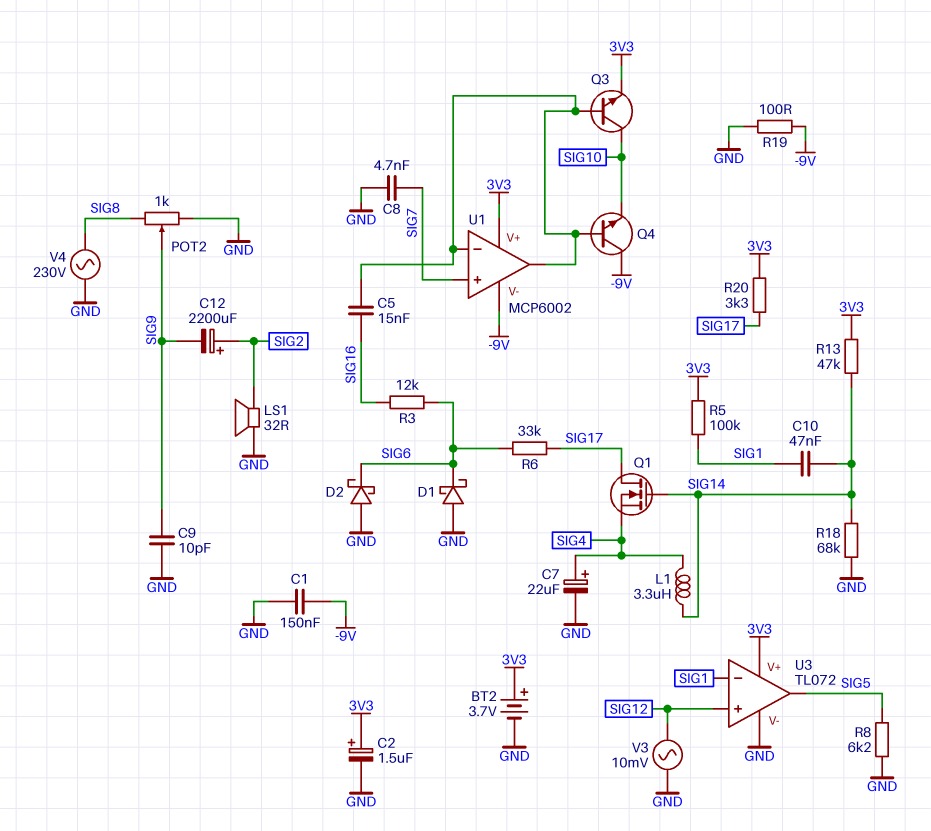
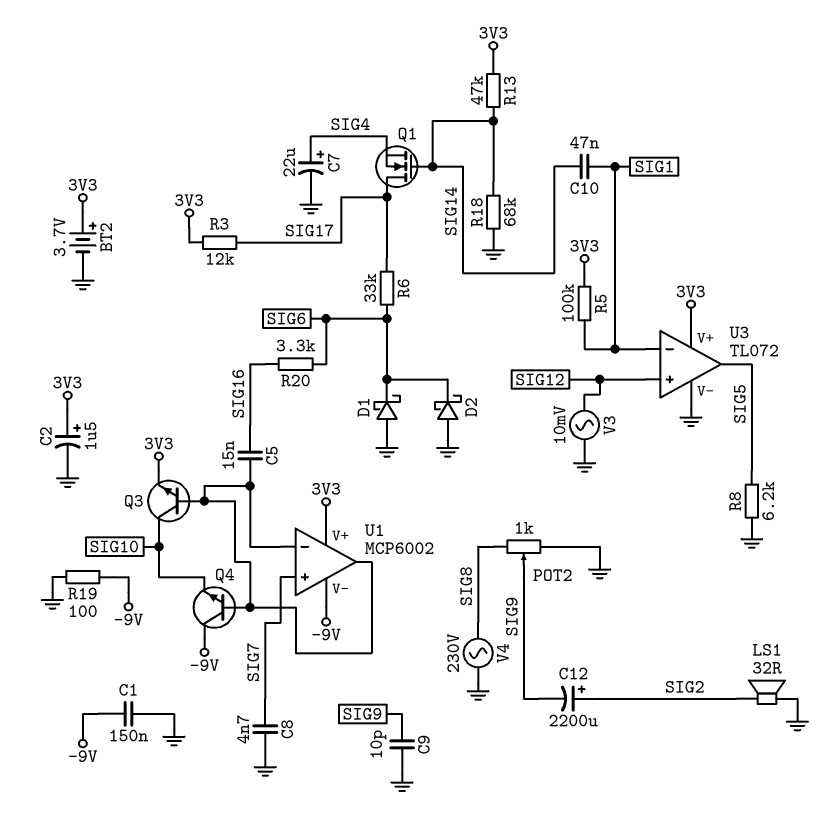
L1: 3.3uH (SIG4, SIG14) -> none
R3: 12k (SIG6, SIG16) -> 12k (3V3, SIG17)
R20: 3.3k (3V3, SIG17) -> 3.3k (SIG6, SIG16)

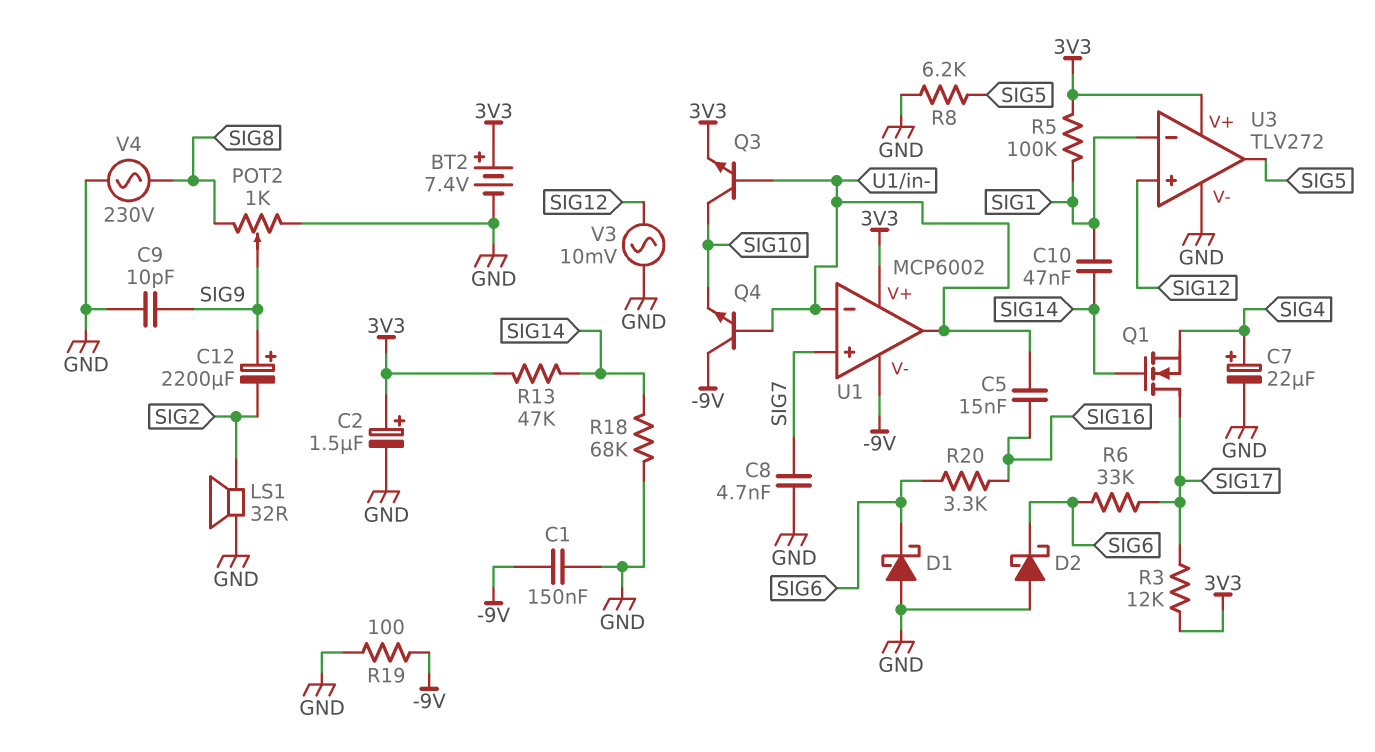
BT2: 3.7V (plus 3V3, minus GND) -> 7.4V (plus 3V3, minus GND)
C12: 2200uF (plus SIG2, minus SIG9) -> 2200uF (plus SIG9, minus SIG2)
U3: TL072 -> TLV272

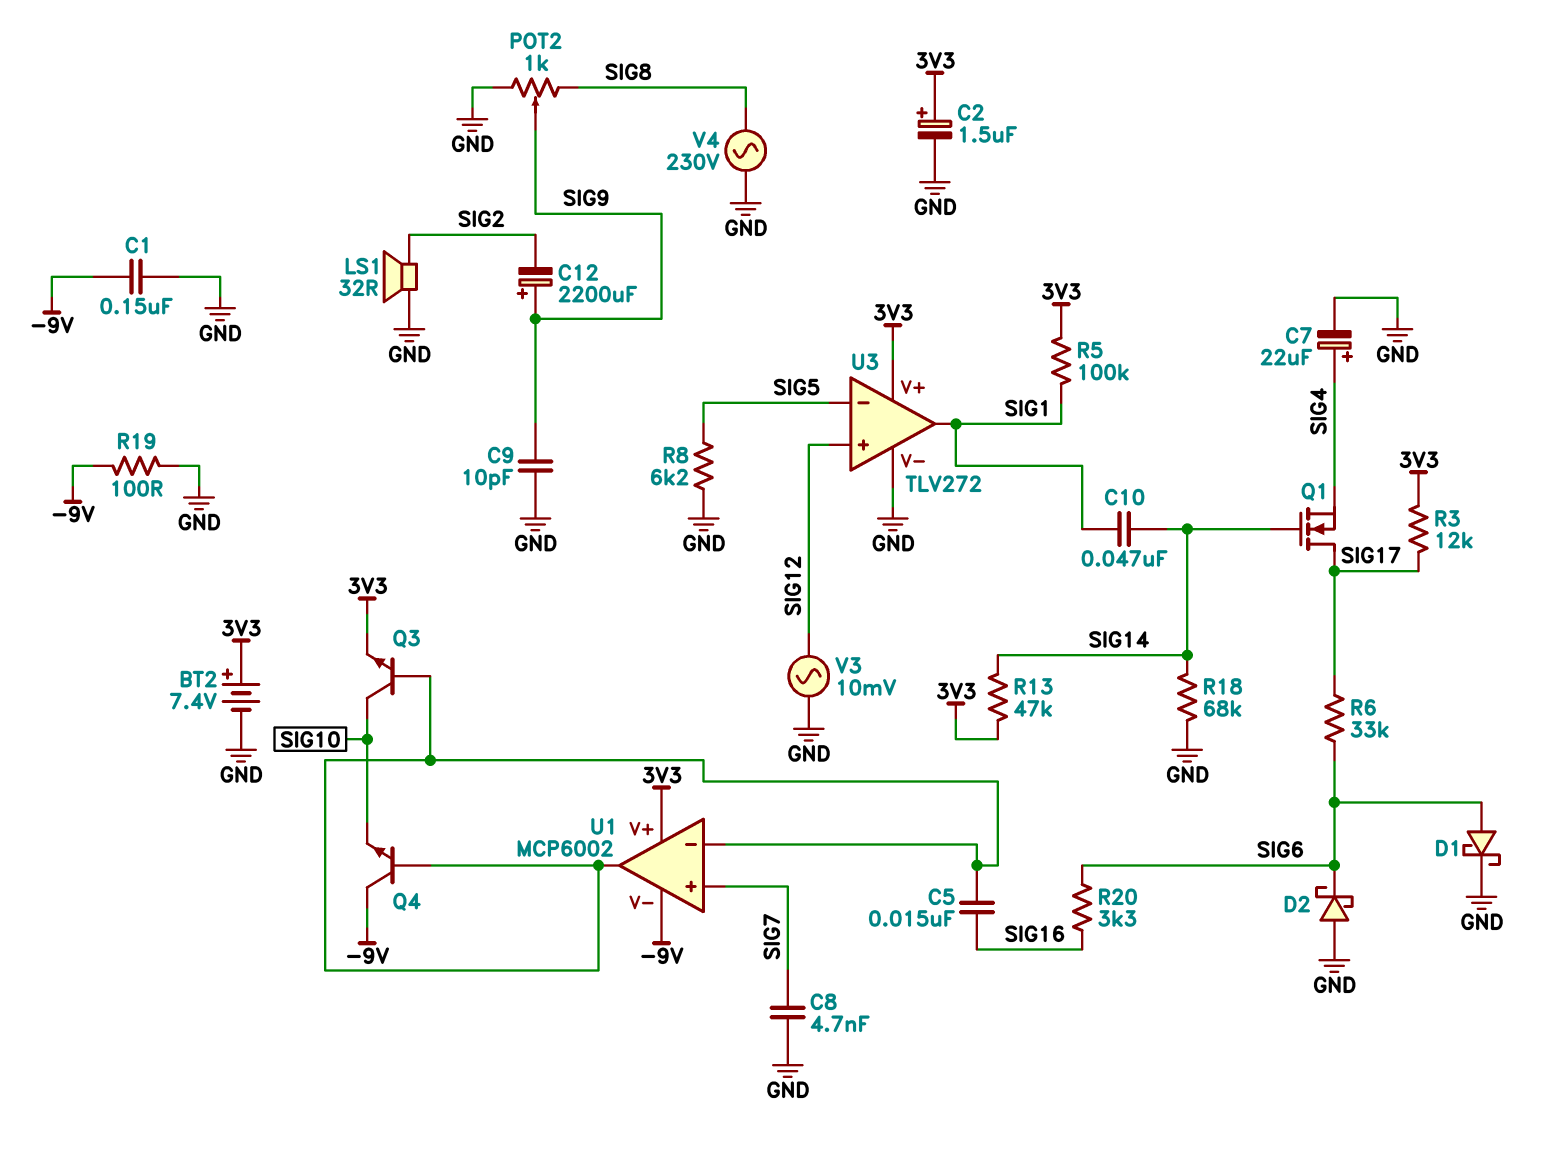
D1: schottky (A GND, K SIG6) -> schottky (A SIG6, K GND)
U3 pin in-: SIG1 -> SIG5
U3 pin out: SIG5 -> SIG1

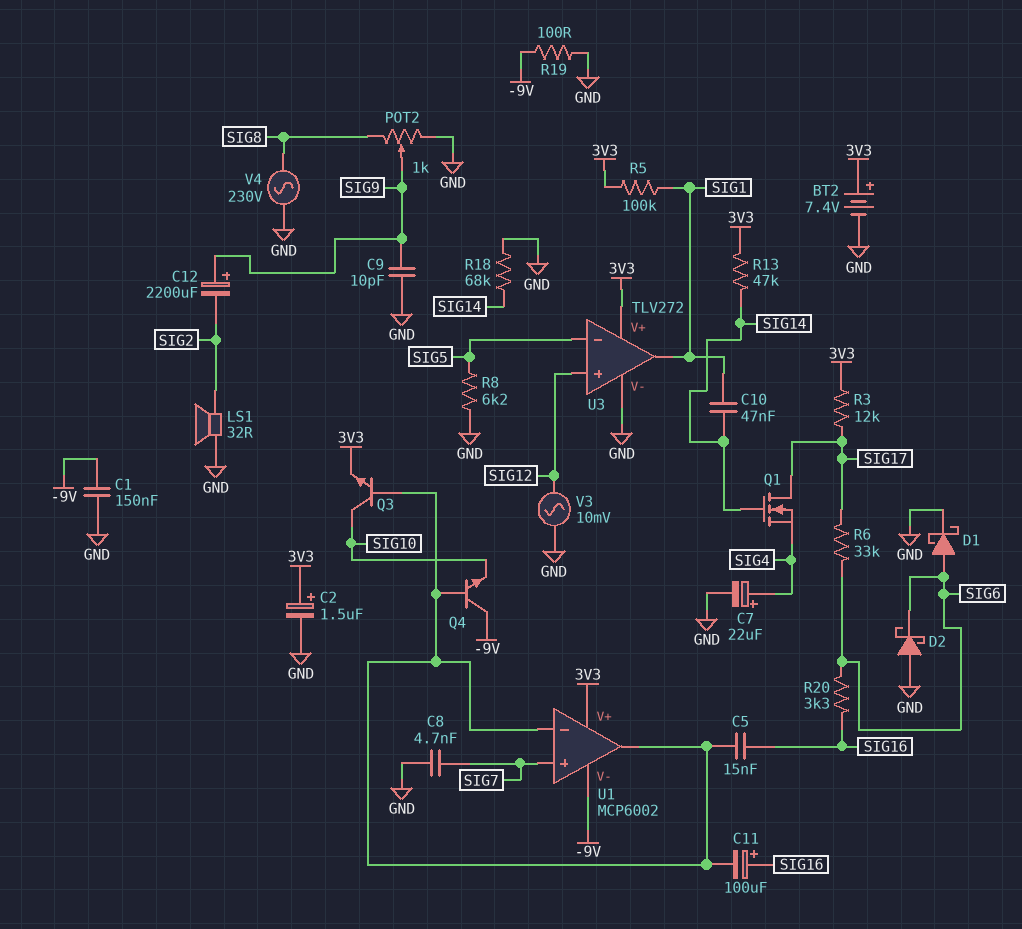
C11: none -> 100uF (plus SIG16, minus U1/in-)

